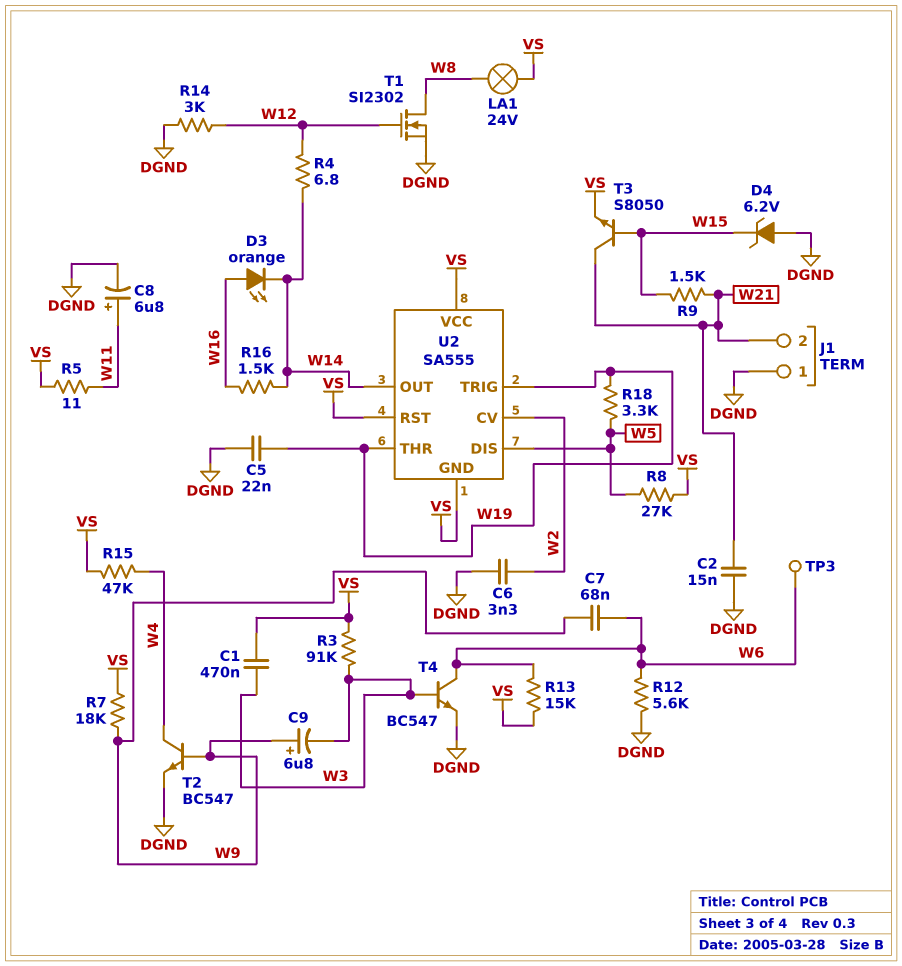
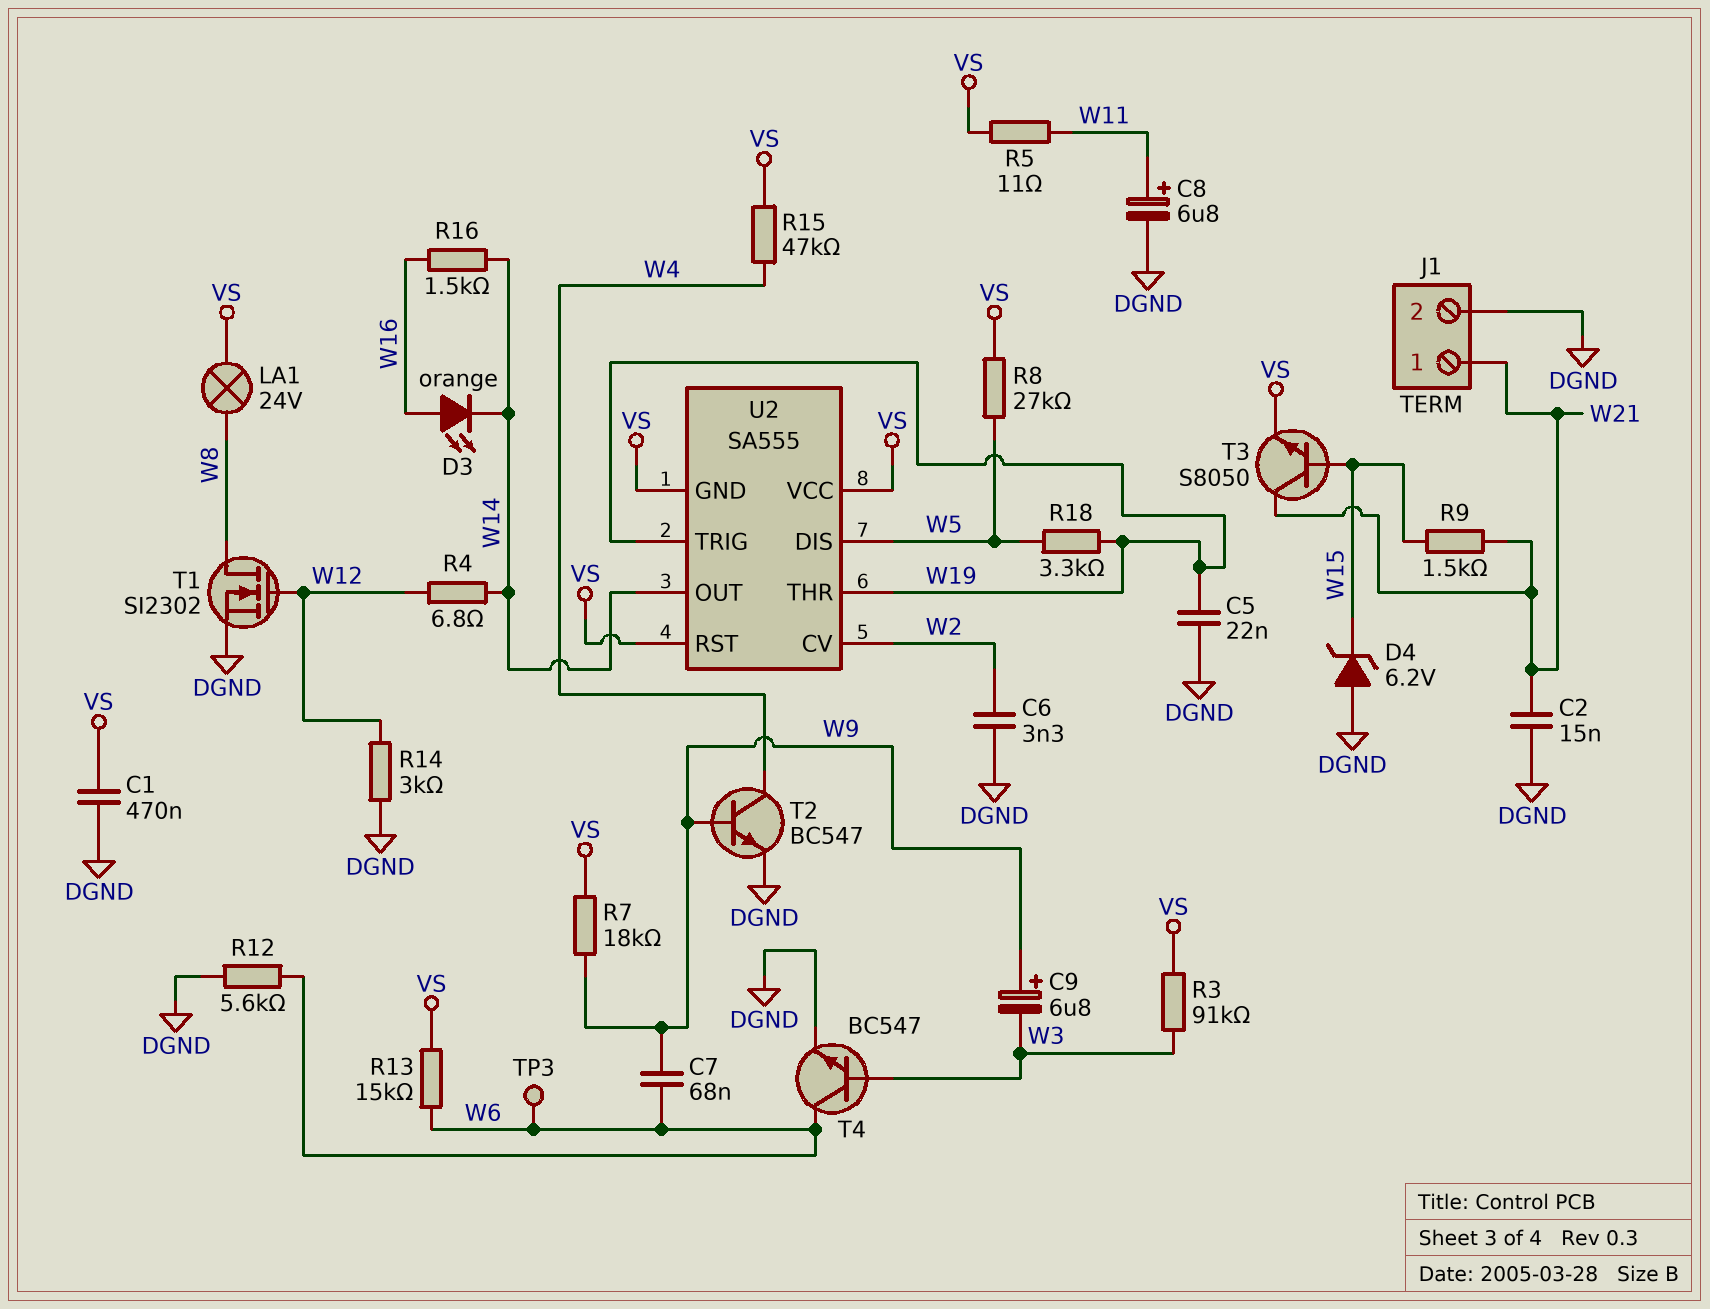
C1: 470nF (VS, W3) -> 470nF (DGND, VS)
J1 pin 1: DGND -> W21
J1 pin 2: W21 -> DGND

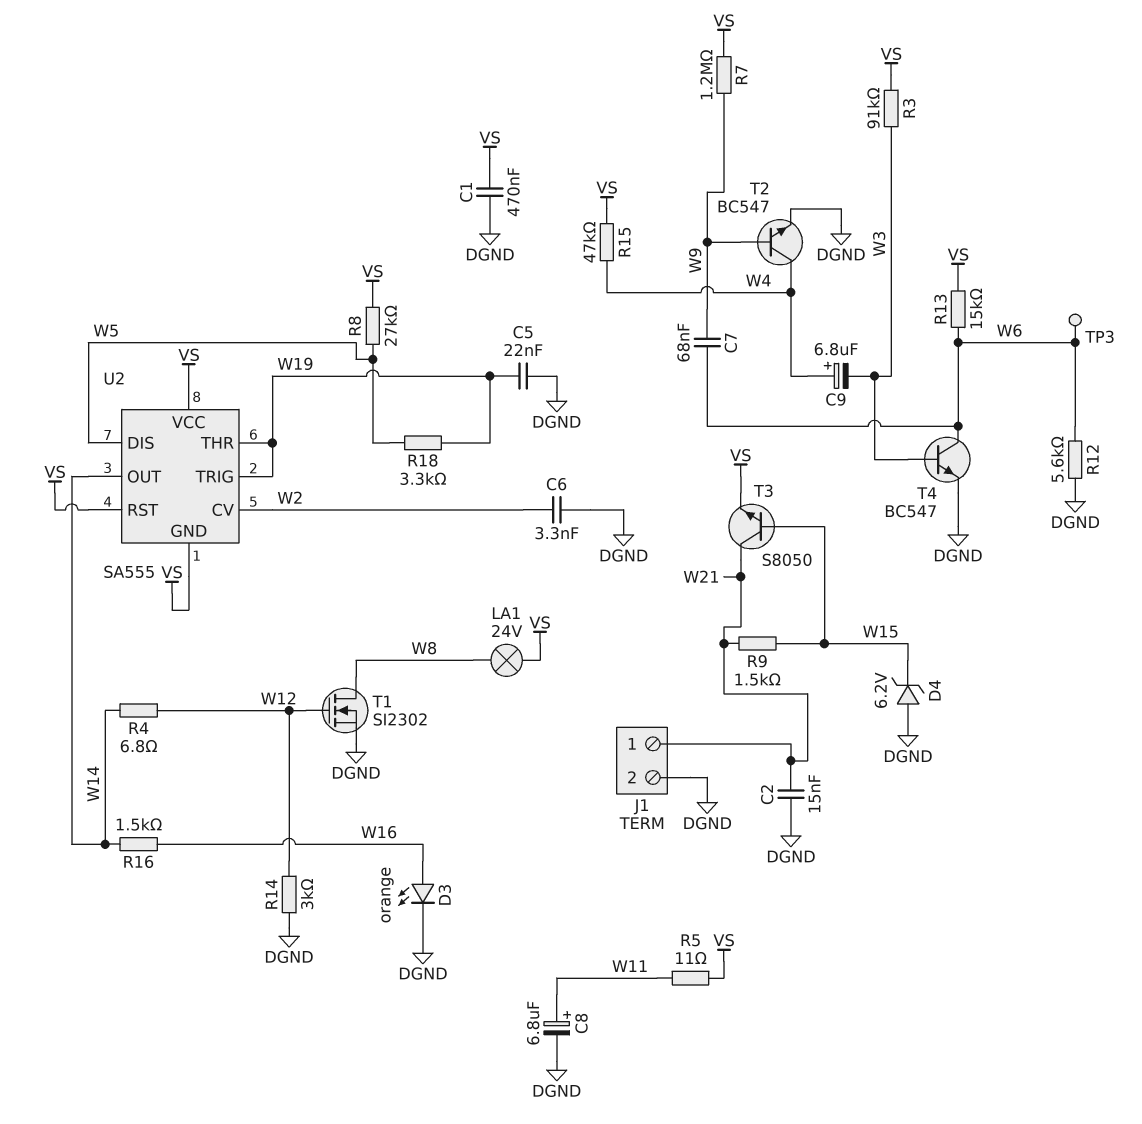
C9: 6.8uF (plus W9, minus W3) -> 6.8uF (plus W4, minus W3)
D3: LED orange (A W16, K W14) -> LED orange (A W16, K DGND)
R7: 18k (VS, W9) -> 1.2M (VS, W9)

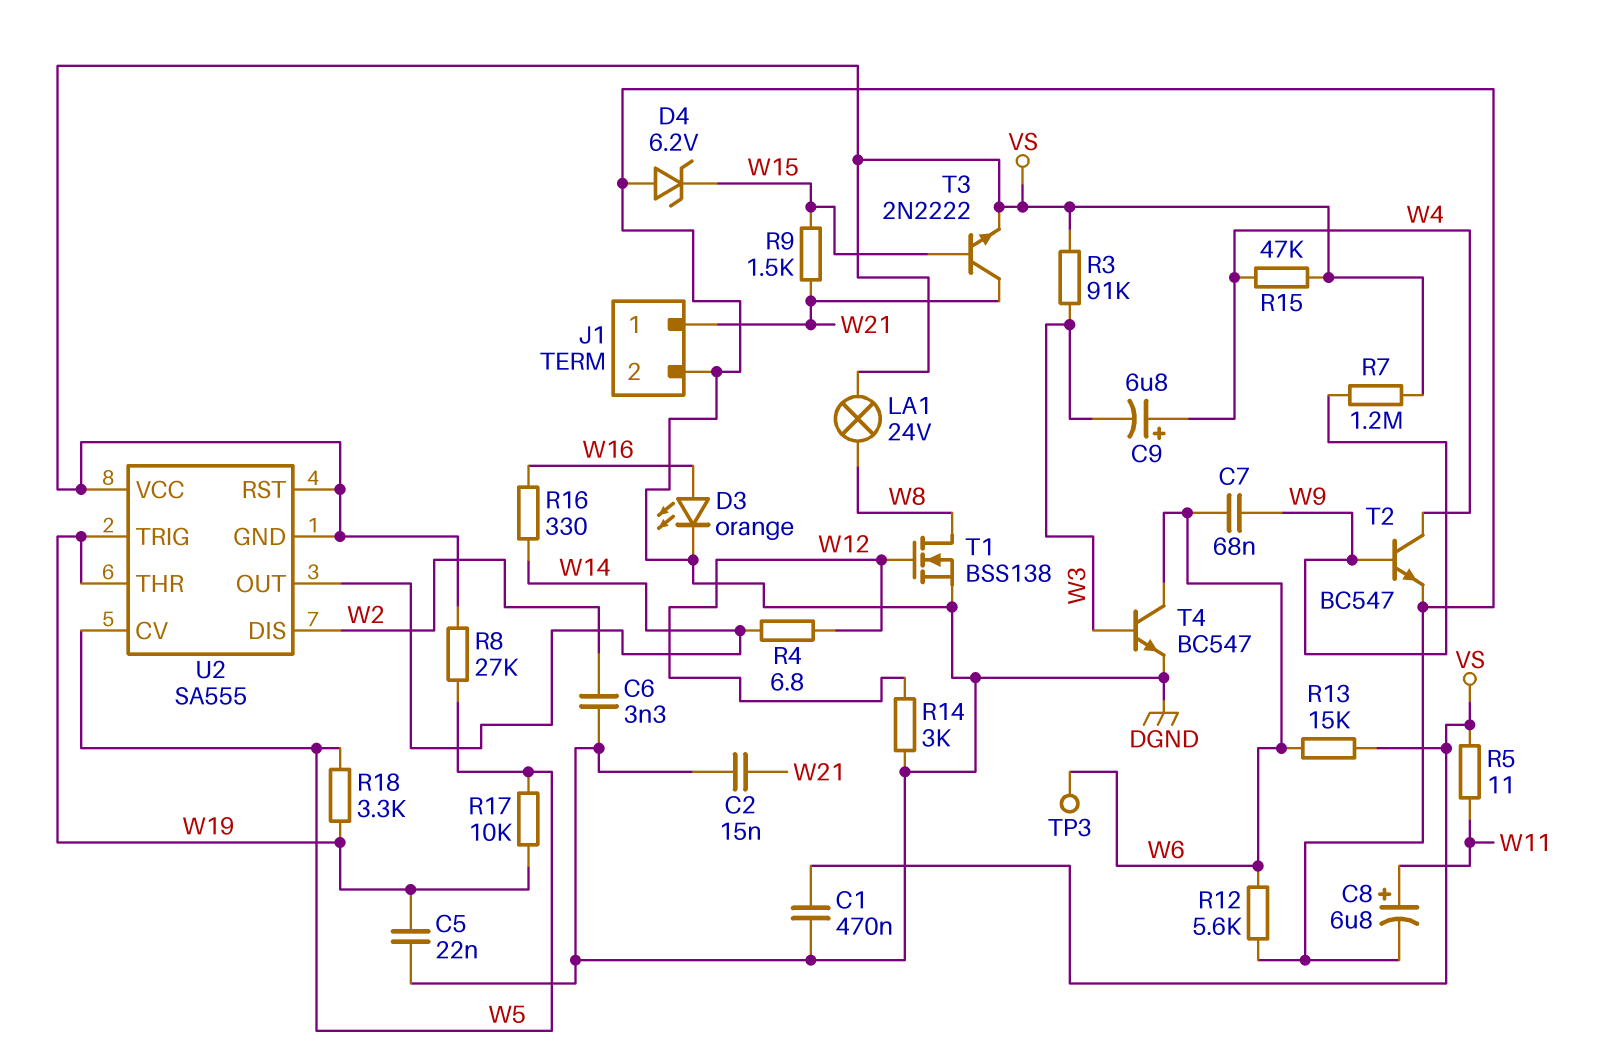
R16: 1.5k (W14, W16) -> 330 (W14, W16)
R17: none -> 10k (W5, W19)
T1: NMOS SI2302 (G W12, D W8, S DGND) -> NMOS BSS138 (G W12, D W8, S DGND)
T3: NPN S8050 (B W15, C W21, E VS) -> NPN 2N2222 (B W15, C W21, E VS)
U2 pin CV: W2 -> W5
U2 pin DIS: W5 -> W2

